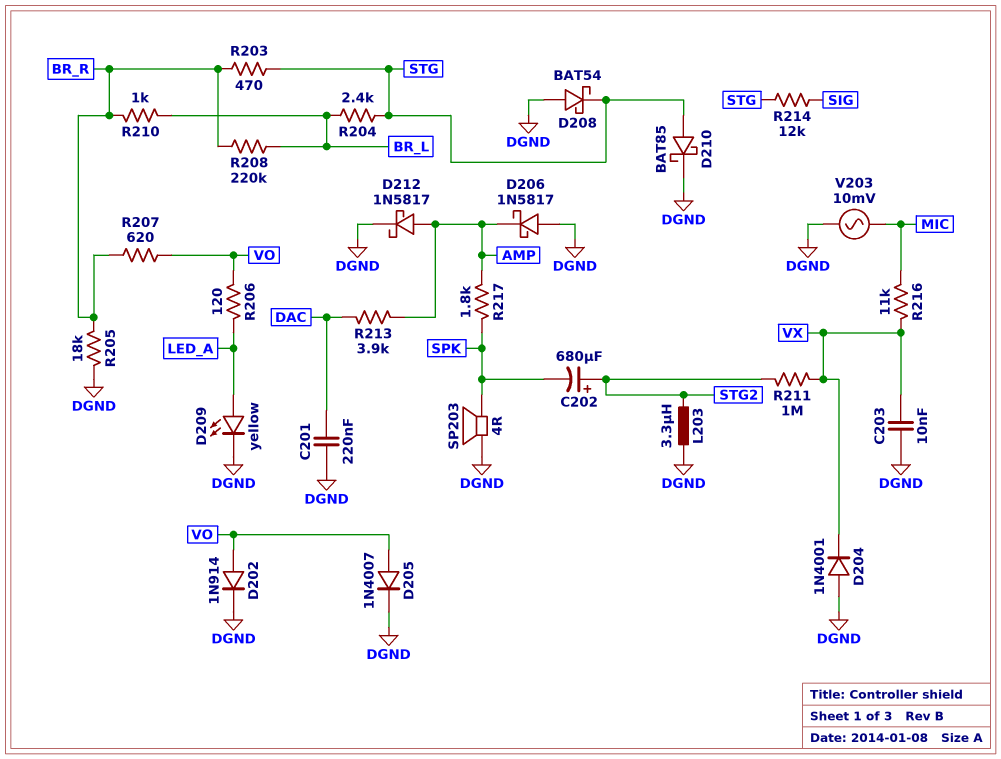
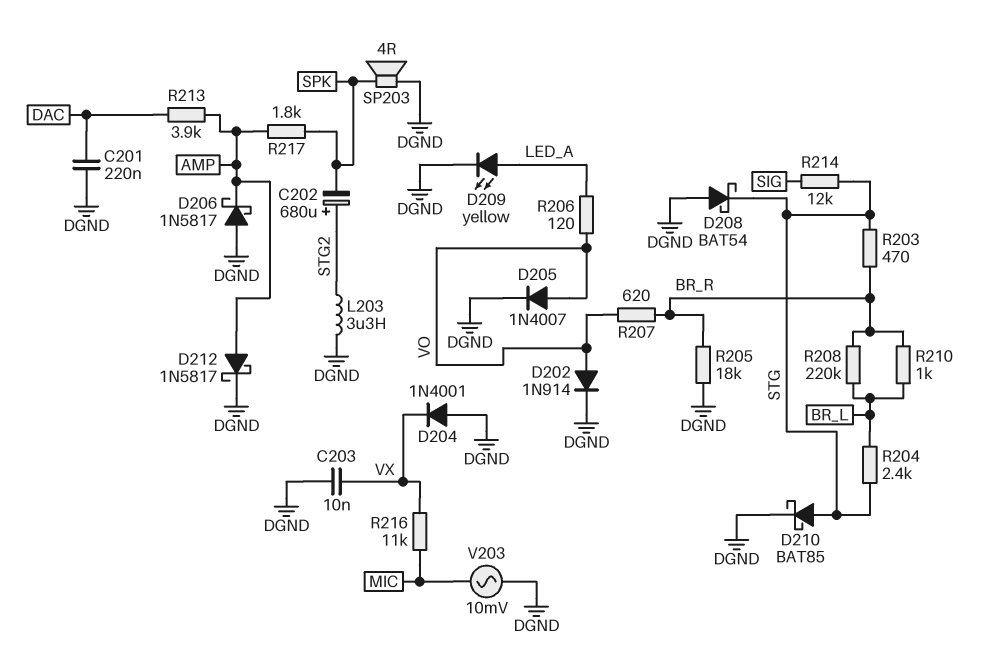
R211: 1M (STG2, VX) -> none

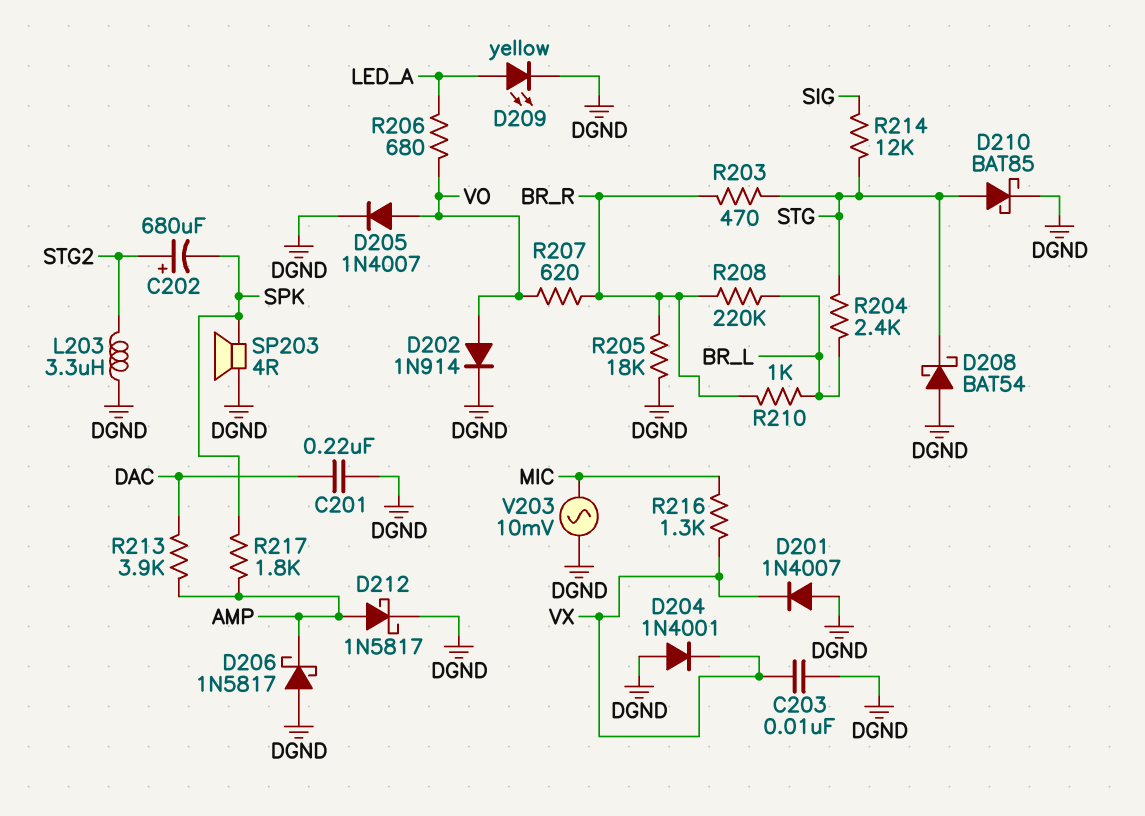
D201: none -> diode 1N4007 (A DGND, K VX)
R206: 120 (LED_A, VO) -> 680 (LED_A, VO)
R216: 11k (MIC, VX) -> 1.3k (MIC, VX)

